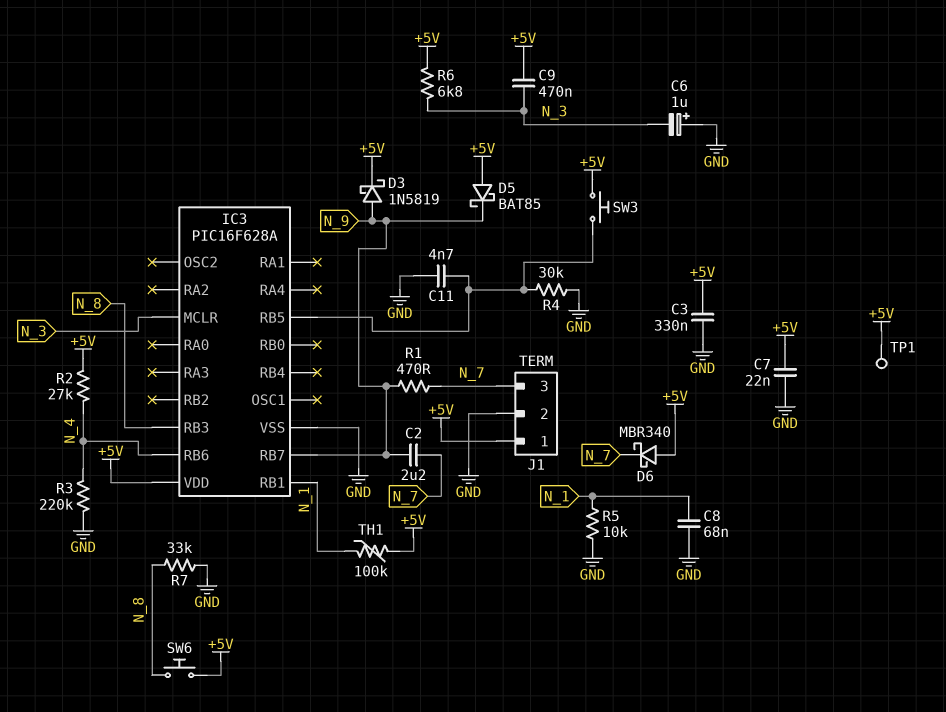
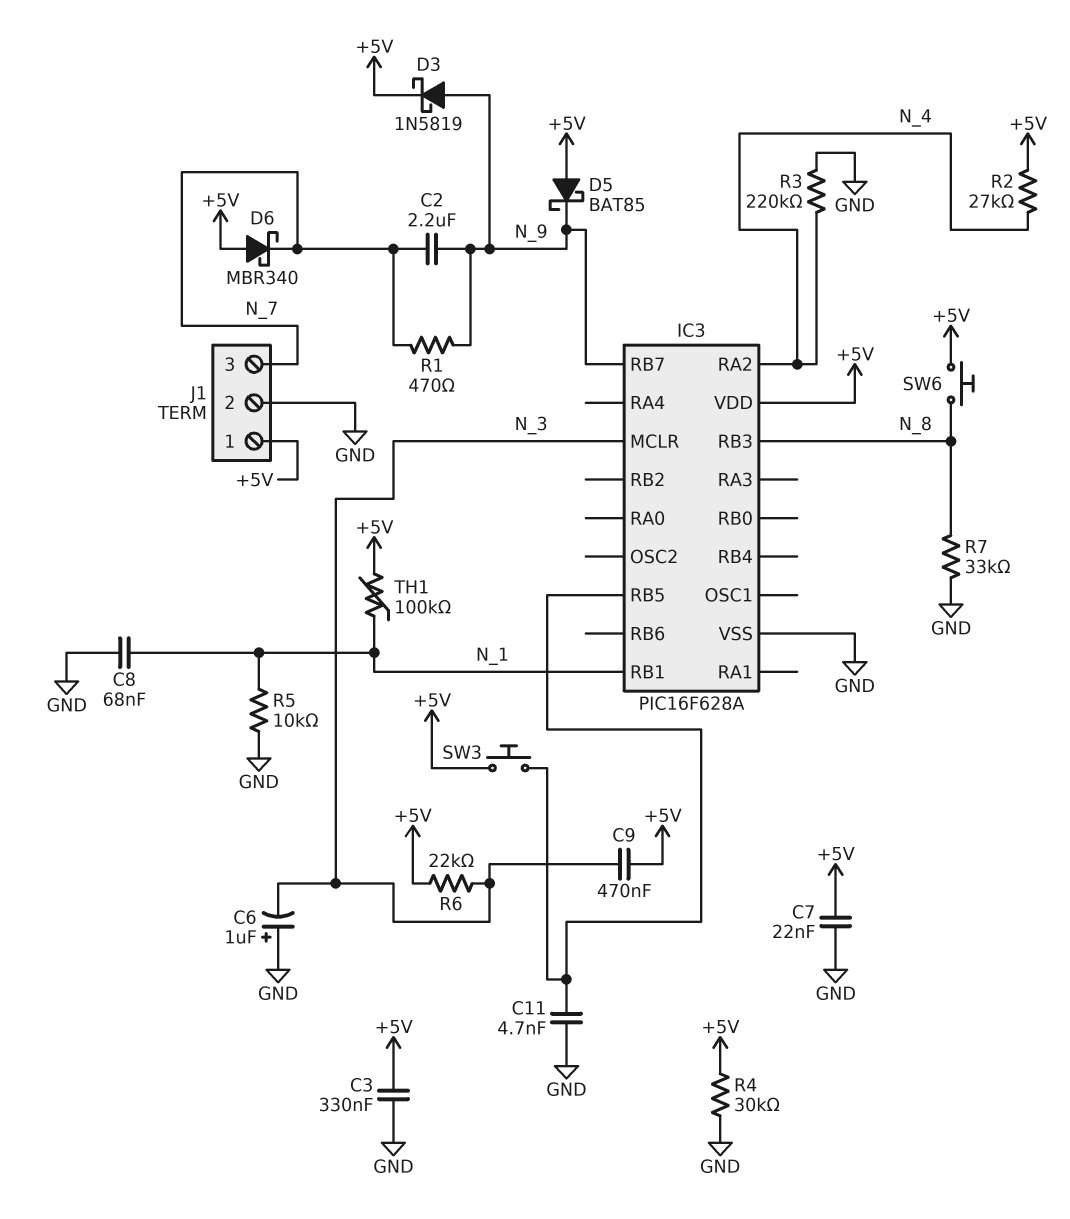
IC3 pin RA2: none -> N_4
IC3 pin RB6: N_4 -> none
R4: 30k (GND, IC3/RB5) -> 30k (+5V, GND)
R6: 6.8k (+5V, N_3) -> 22k (+5V, N_3)
TP1: test point (+5V) -> none

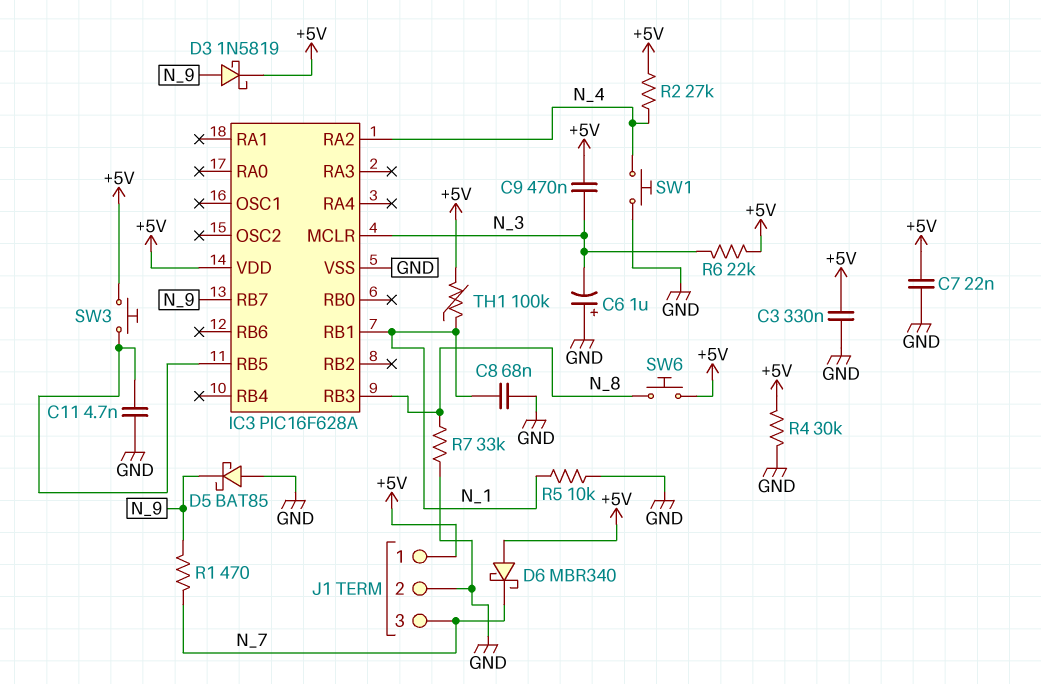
C2: 2.2uF (N_7, N_9) -> none
D5: schottky BAT85 (A +5V, K N_9) -> schottky BAT85 (A GND, K N_9)
R3: 220k (GND, N_4) -> none
SW1: none -> button (GND, N_4)

